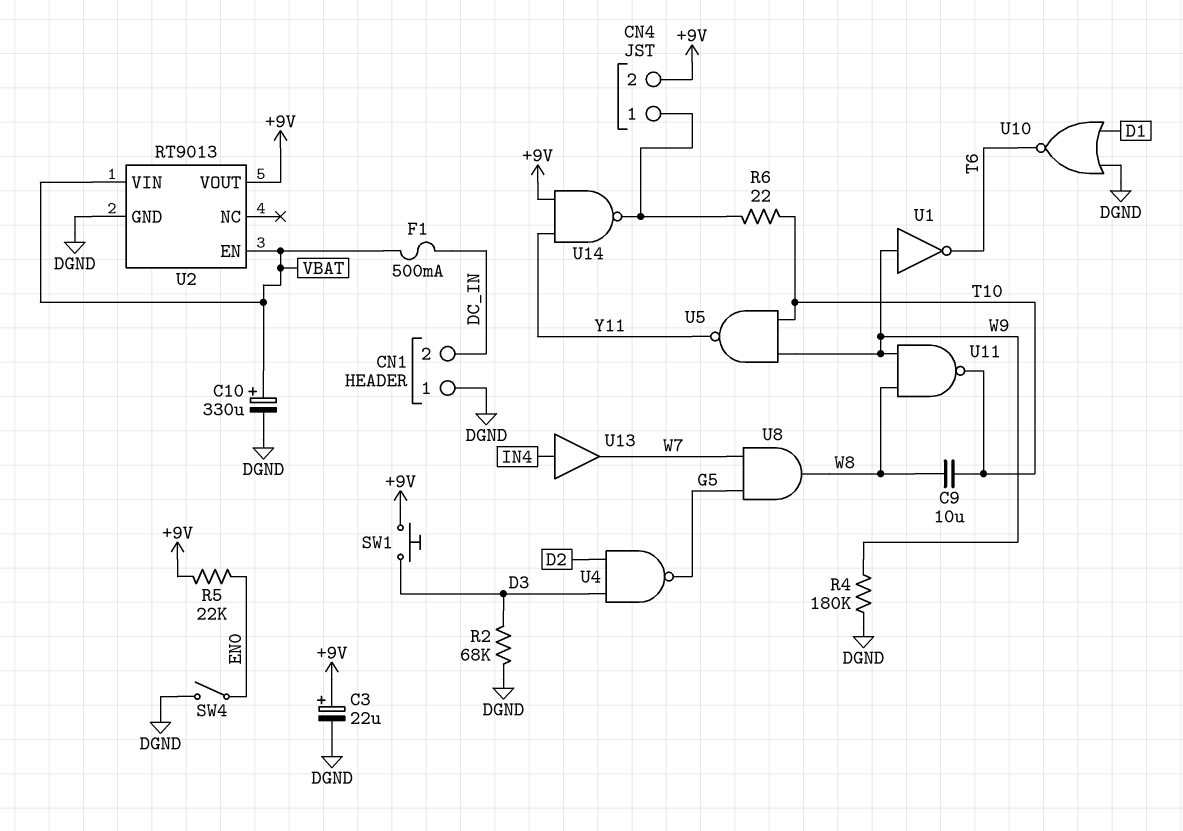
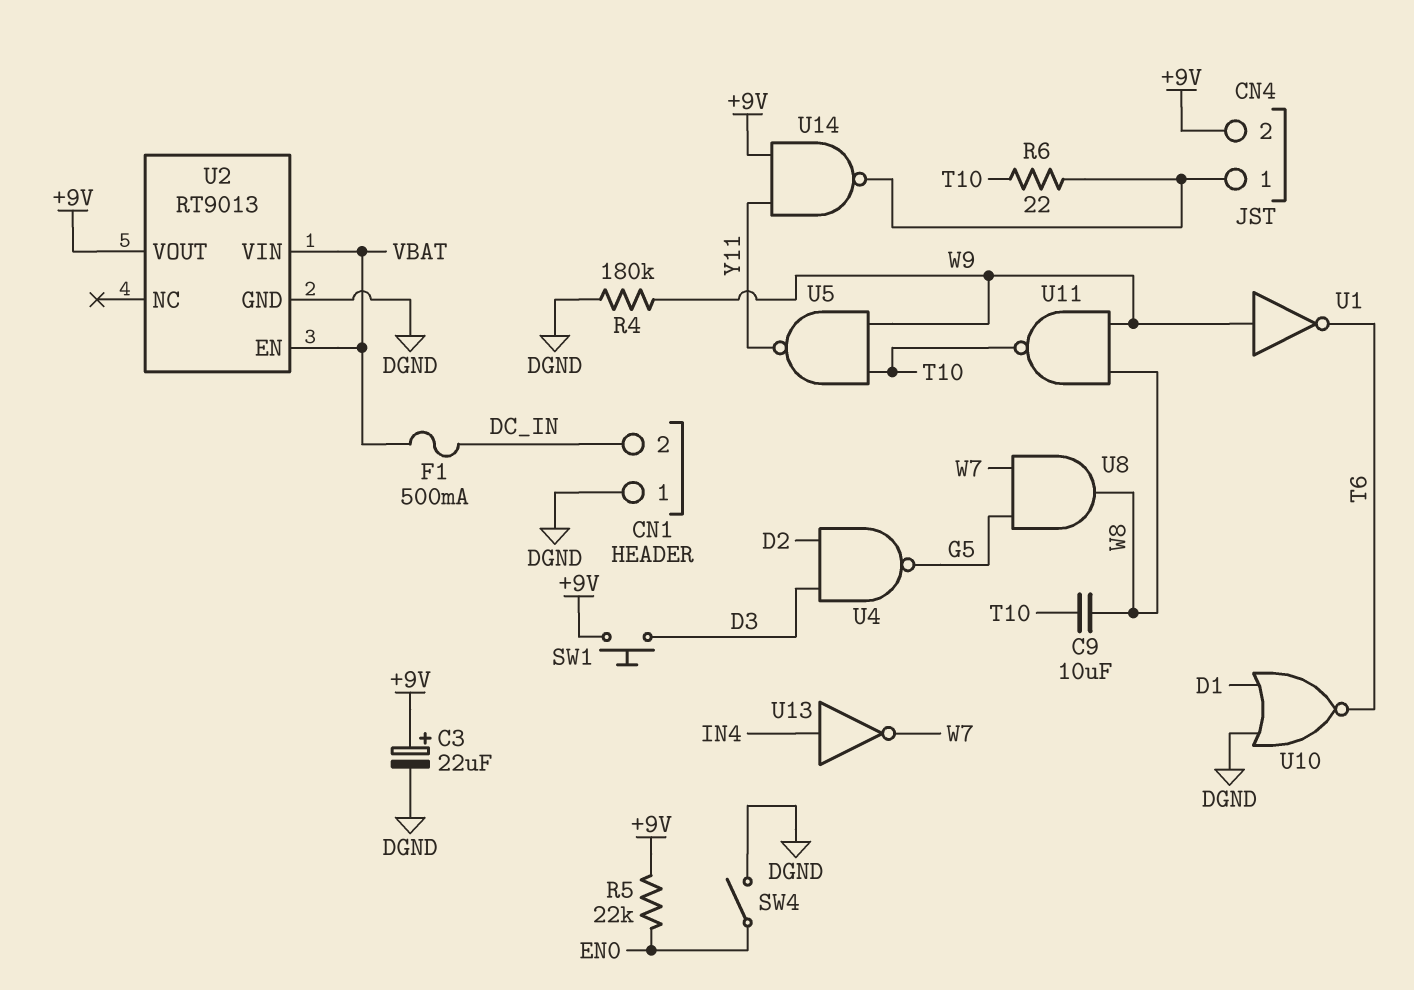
C10: 330uF (plus VBAT, minus DGND) -> none
R2: 68k (D3, DGND) -> none
U13: buffer (in IN4, out W7) -> NOT (in IN4, out W7)

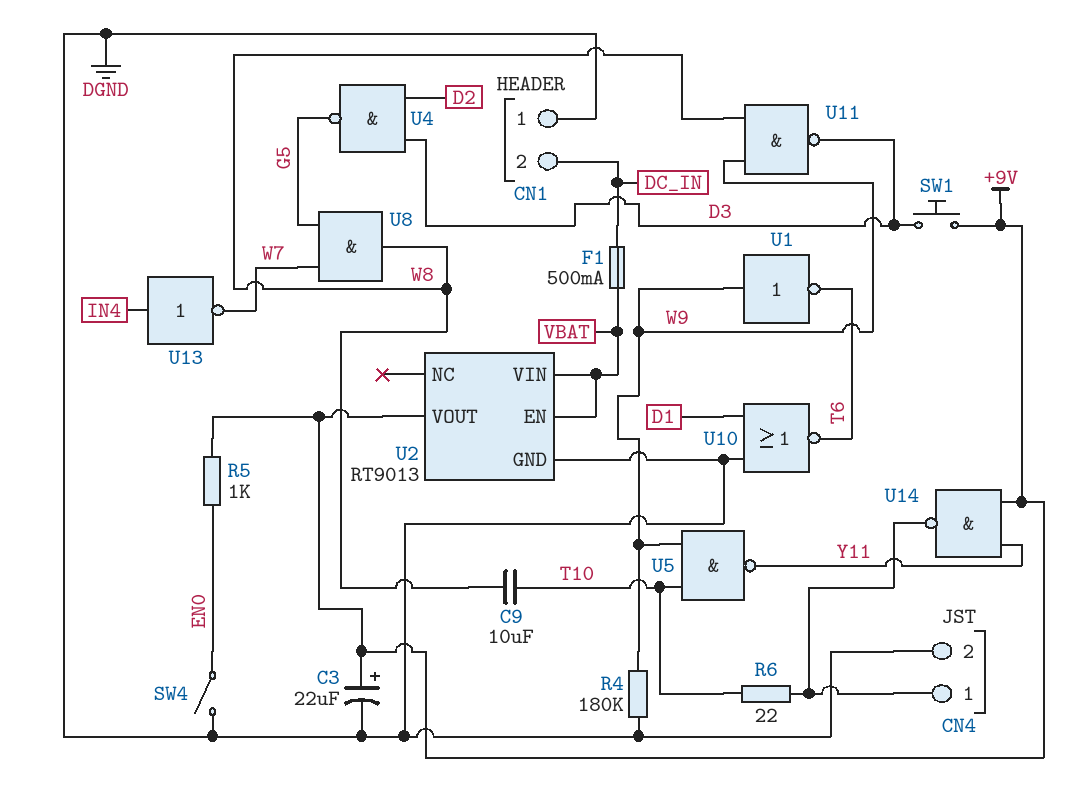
CN4 pin 2: +9V -> DGND
R5: 22k (+9V, EN0) -> 1k (+9V, EN0)
U11: NAND (in W8, in W9, out T10) -> NAND (in W8, in W9, out D3)

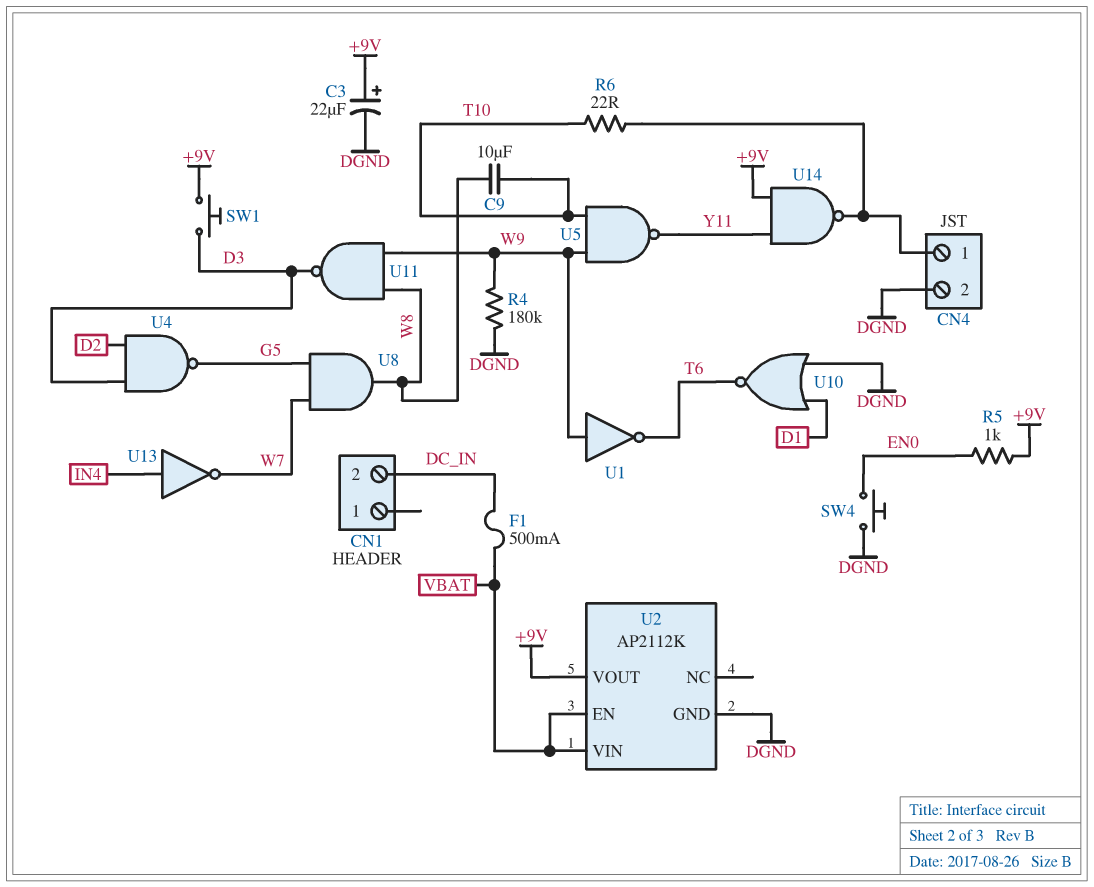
CN1 pin 1: DGND -> none
SW4: switch (DGND, EN0) -> button (DGND, EN0)
U2: RT9013 -> AP2112K

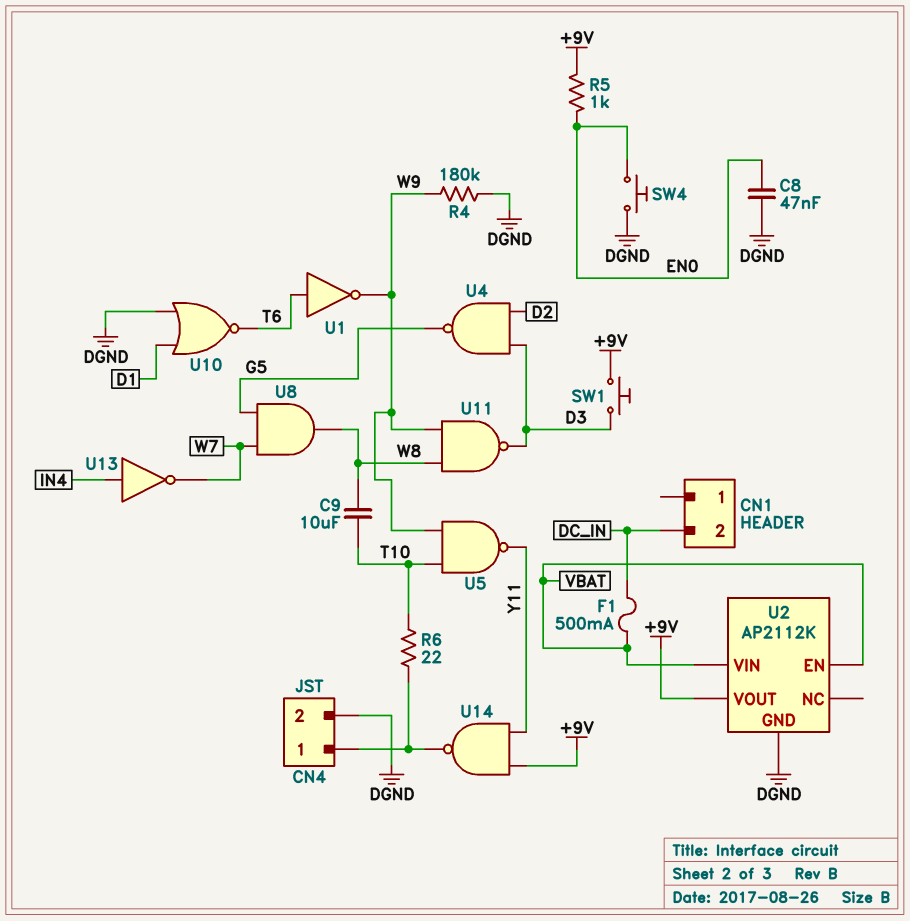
C3: 22uF (plus +9V, minus DGND) -> none
C8: none -> 47nF (DGND, EN0)
U1: NOT (in W9, out T6) -> NOT (in T6, out W9)

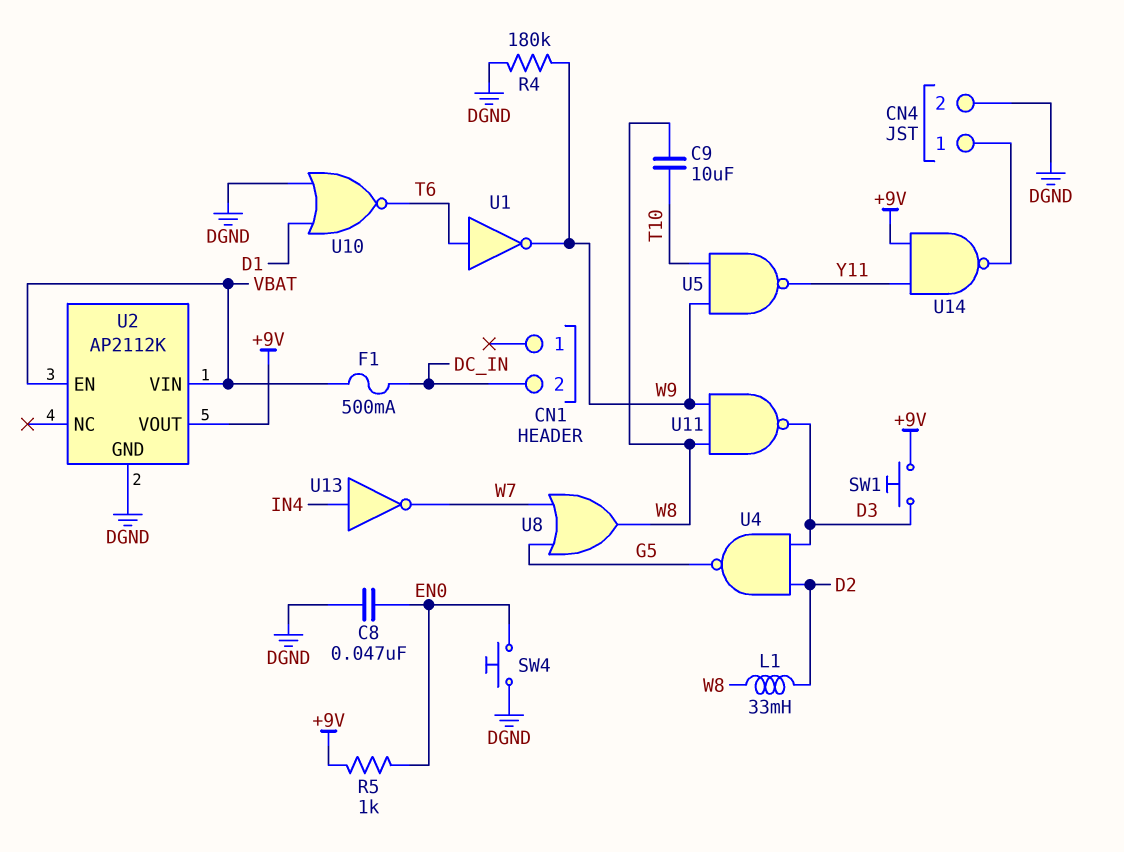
L1: none -> 33mH (D2, W8)
R6: 22 (CN4/1, T10) -> none
U8: AND (in G5, in W7, out W8) -> OR (in G5, in W7, out W8)

